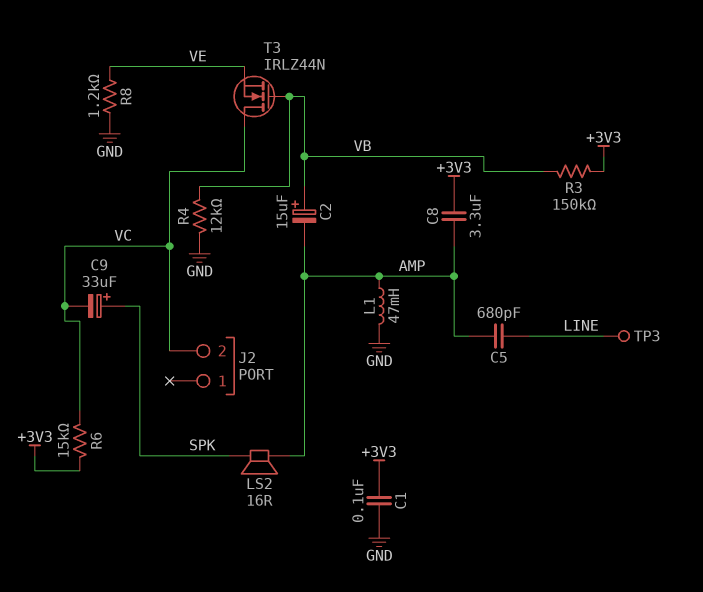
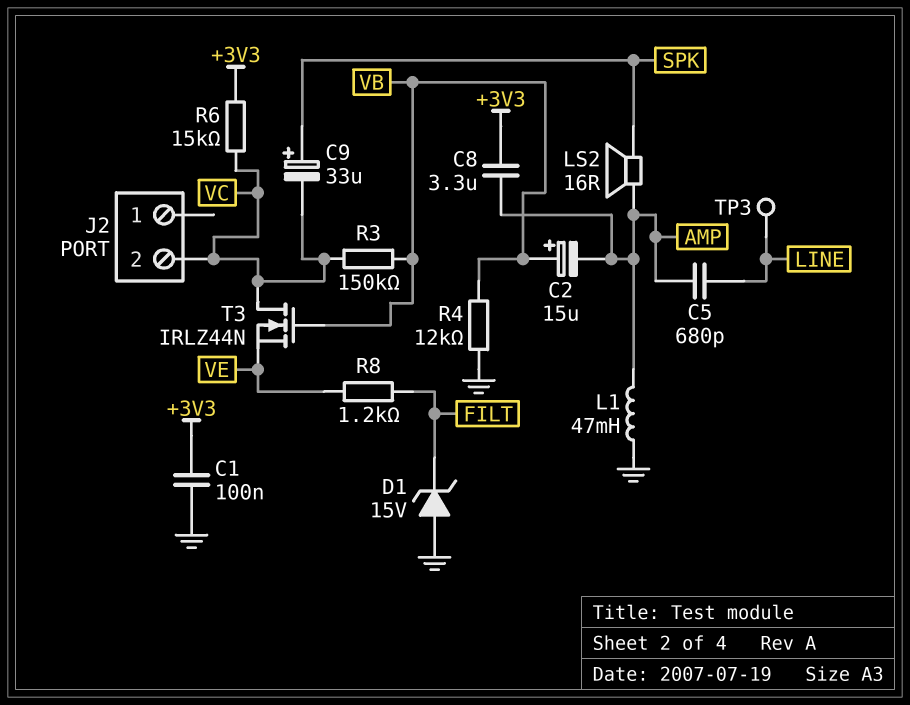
D1: none -> zener 15V (A GND, K FILT)
R3: 150k (+3V3, VB) -> 150k (VB, VC)
R8: 1.2k (GND, VE) -> 1.2k (FILT, VE)

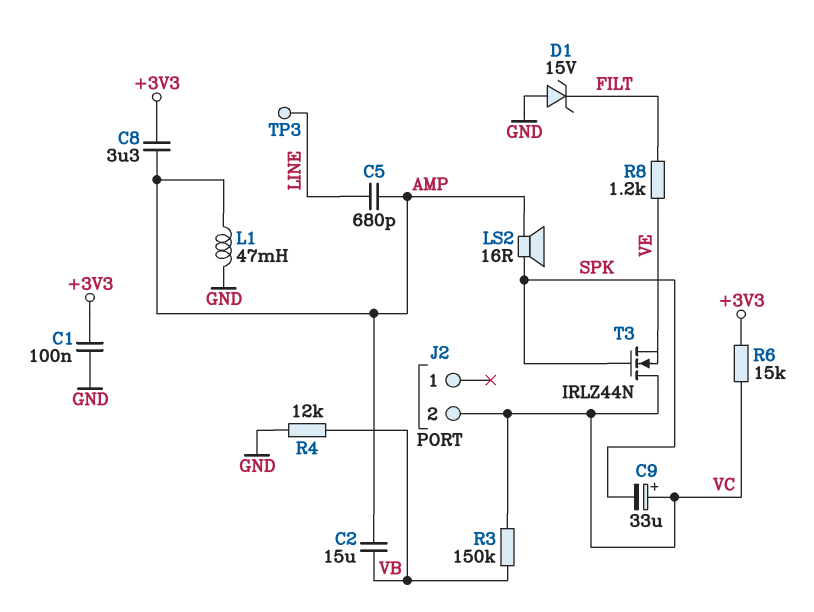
C2: 15uF (plus VB, minus AMP) -> 15uF (AMP, VB)
C9: 33uF (plus SPK, minus VC) -> 33uF (plus VC, minus SPK)
T3: NMOS IRLZ44N (G VB, D VC, S VE) -> NMOS IRLZ44N (G SPK, D VC, S VE)

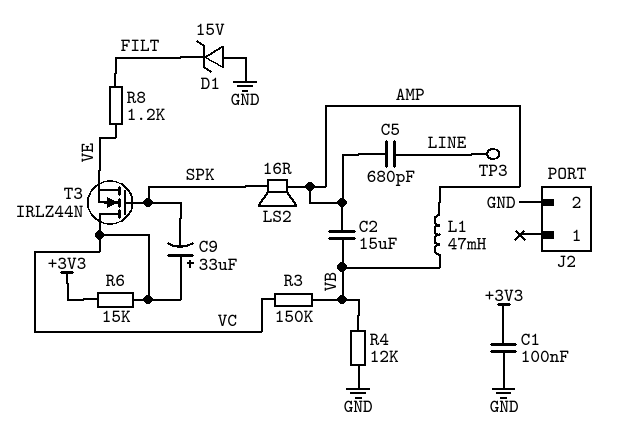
C8: 3.3uF (+3V3, AMP) -> none
J2 pin 2: VC -> GND
L1: 47mH (AMP, GND) -> 47mH (AMP, VB)

